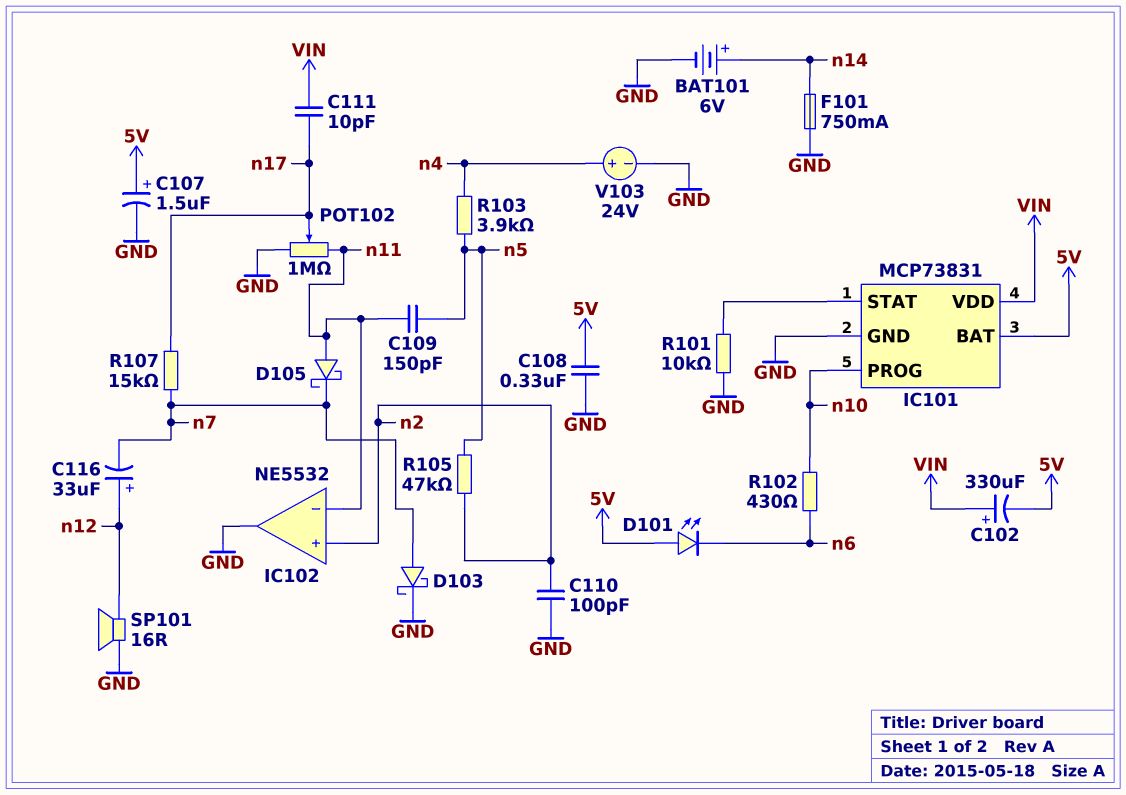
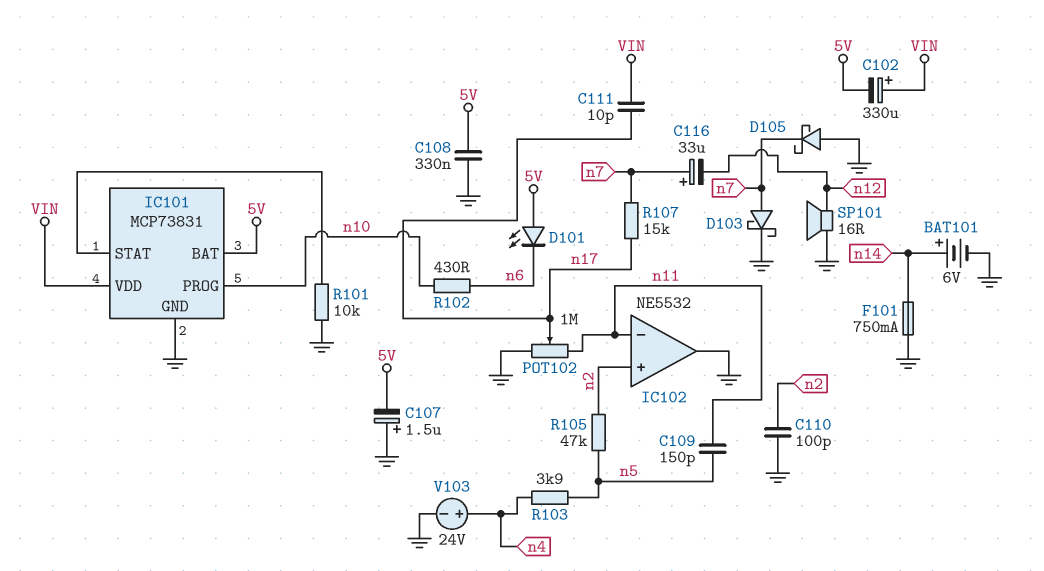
C107: 1.5uF (plus 5V, minus GND) -> 1.5uF (plus GND, minus 5V)
C116: 33uF (plus n12, minus n7) -> 33uF (plus n7, minus n12)
D105: schottky (A n11, K n7) -> schottky (A GND, K n7)

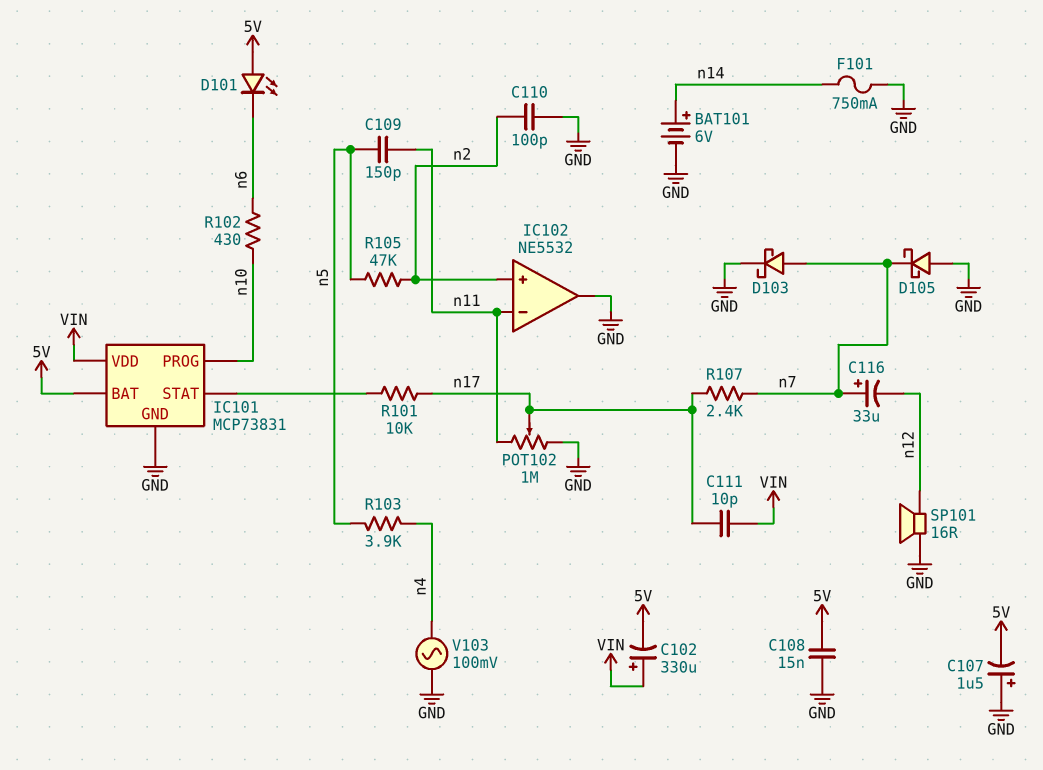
C108: 330nF (5V, GND) -> 15nF (5V, GND)
R101: 10k (GND, IC101/STAT) -> 10k (IC101/STAT, n17)
R107: 15k (n7, n17) -> 2.4k (n7, n17)
V103: 24V (plus n4, minus GND) -> AC 100mV (GND, n4)

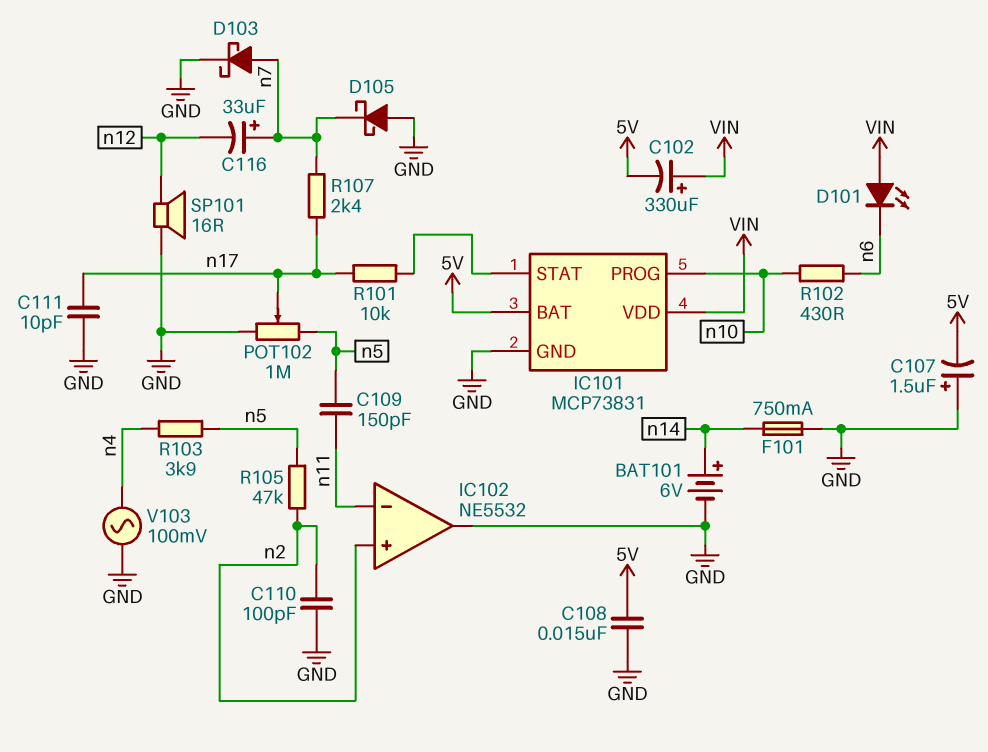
C111: 10pF (VIN, n17) -> 10pF (GND, n17)
D101: LED (A 5V, K n6) -> LED (A VIN, K n6)
POT102: 1M (GND, n11, wiper n17) -> 1M (GND, n5, wiper n17)

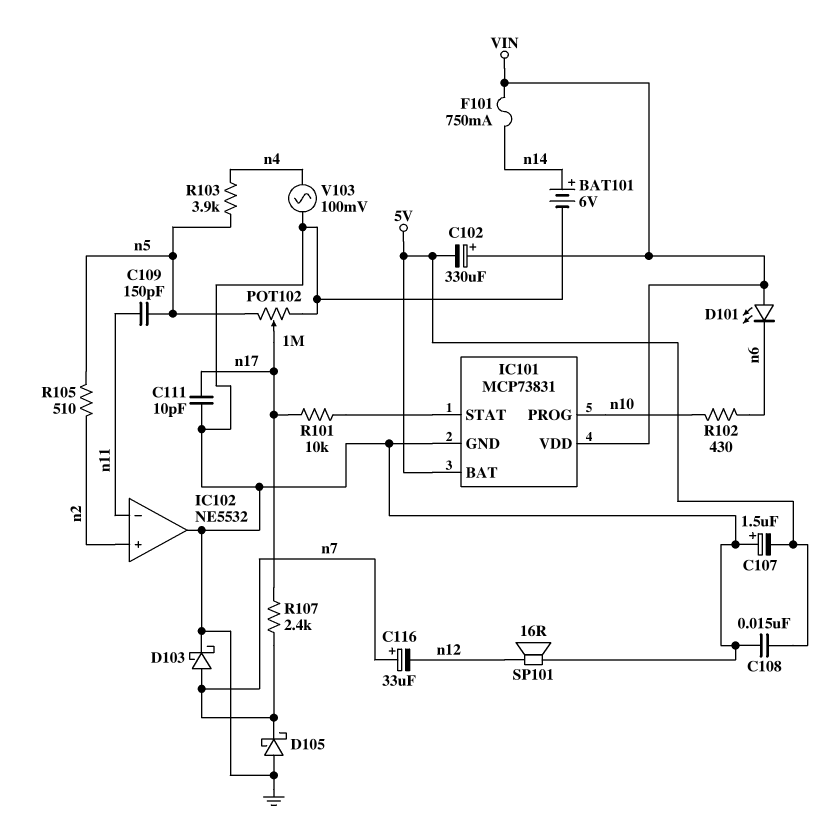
C110: 100pF (GND, n2) -> none
F101: 750mA (GND, n14) -> 750mA (VIN, n14)
R105: 47k (n2, n5) -> 510 (n2, n5)

